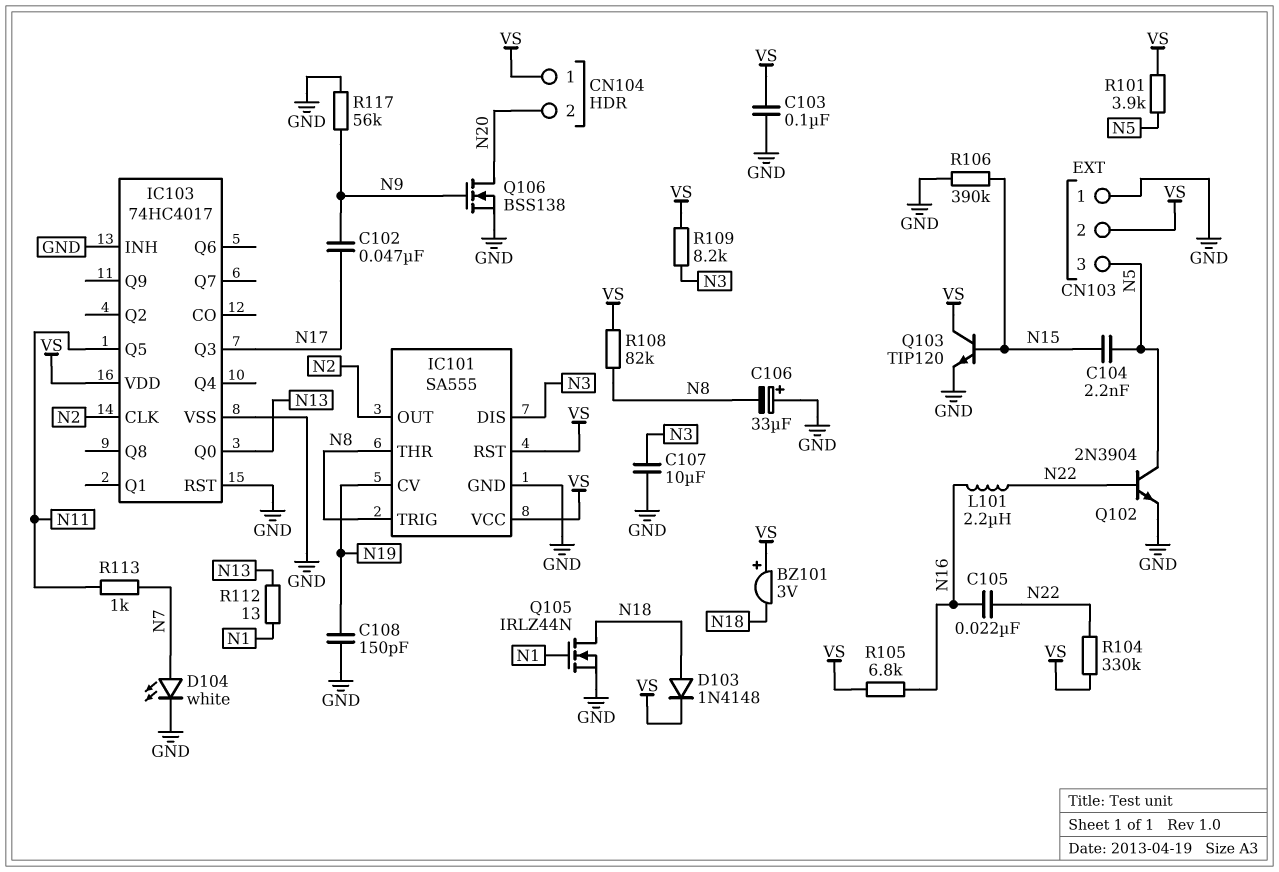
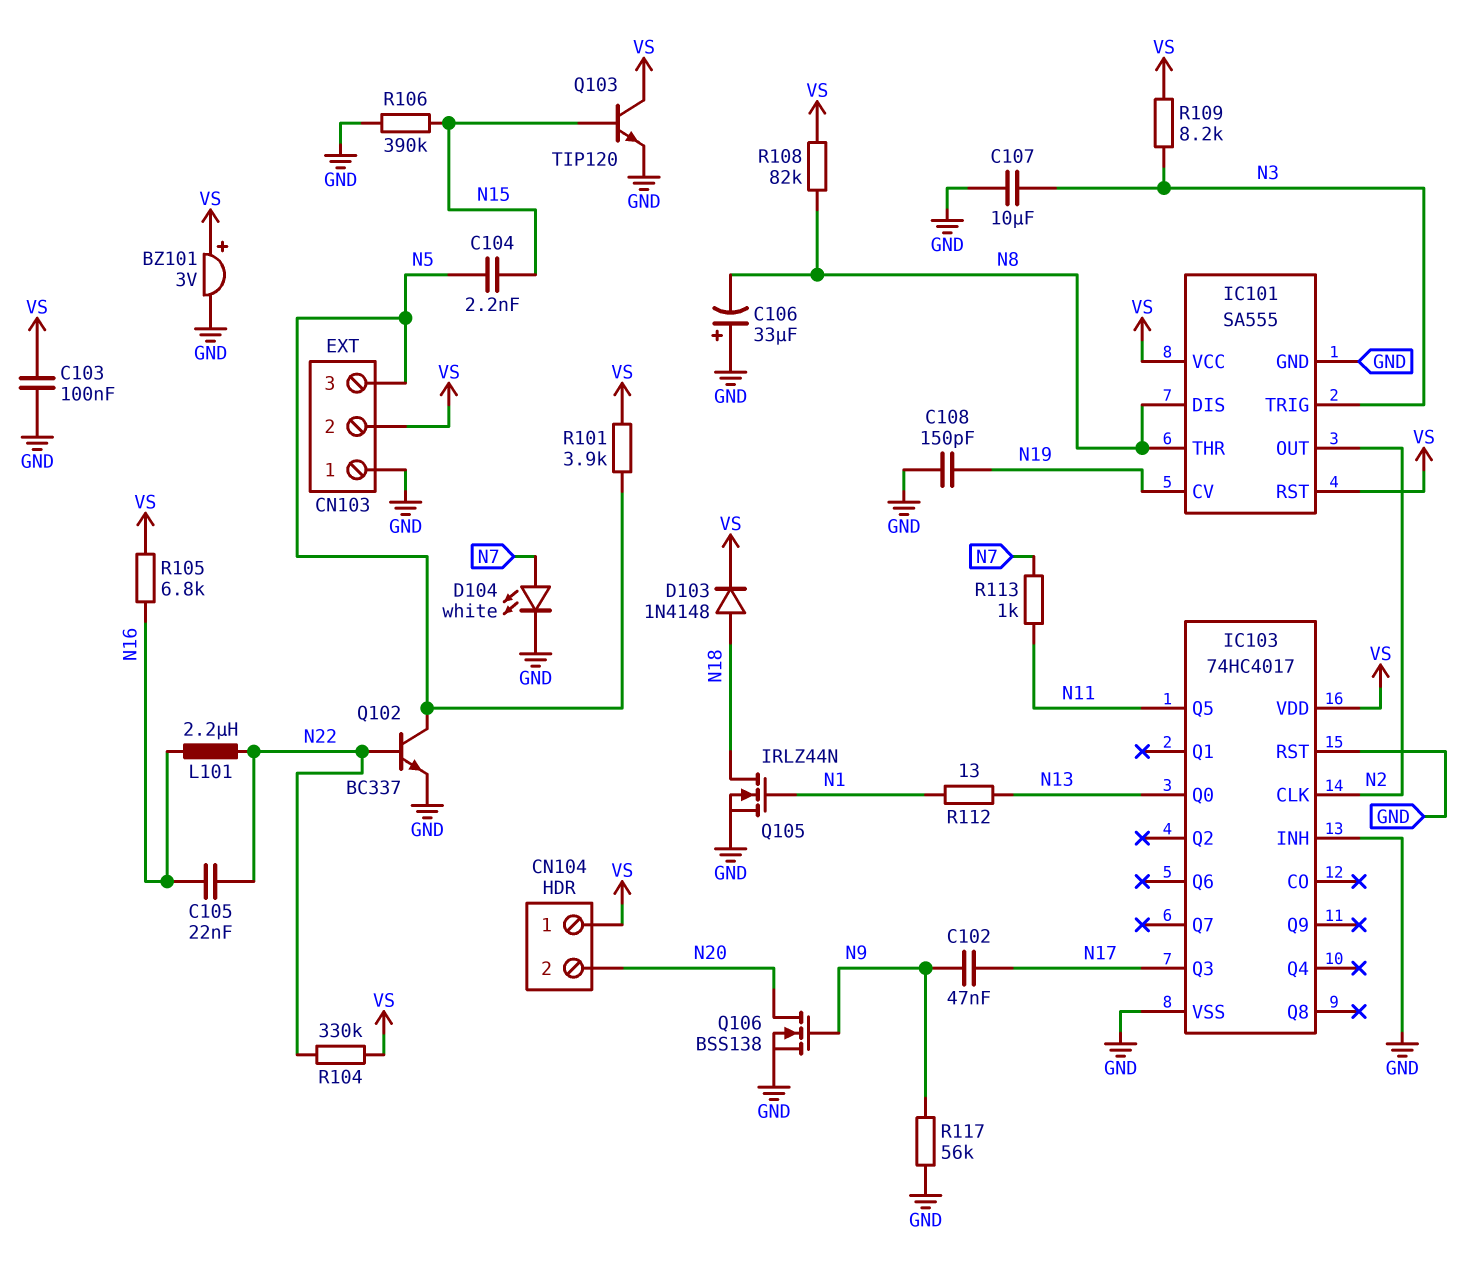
BZ101: buzzer 3V (plus VS, minus N18) -> buzzer 3V (plus VS, minus GND)
IC101 pin DIS: N3 -> N8
IC101 pin TRIG: N8 -> N3
Q102: NPN 2N3904 (B N22, C N5, E GND) -> NPN BC337 (B N22, C N5, E GND)

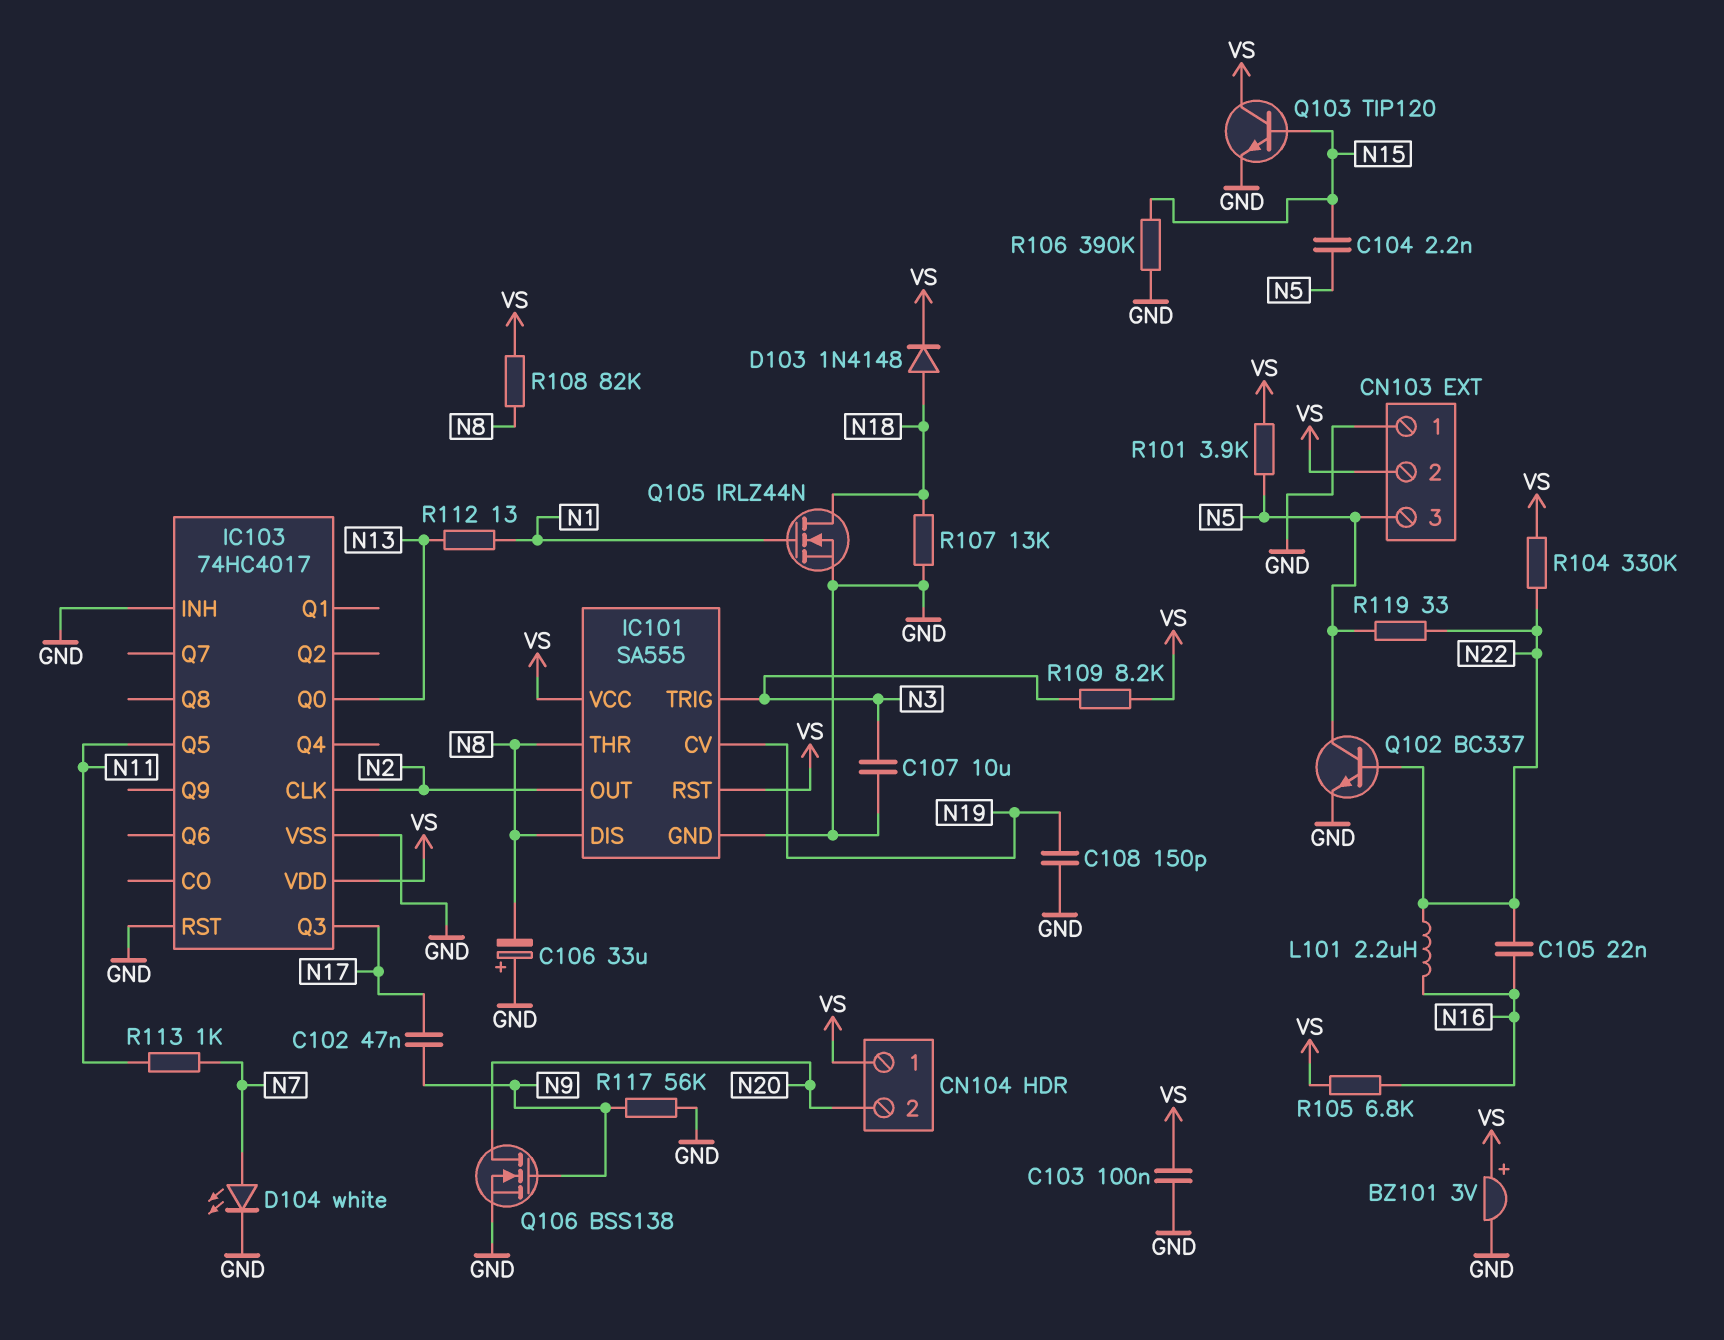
R107: none -> 13k (GND, N18)
R119: none -> 33 (N5, N22)

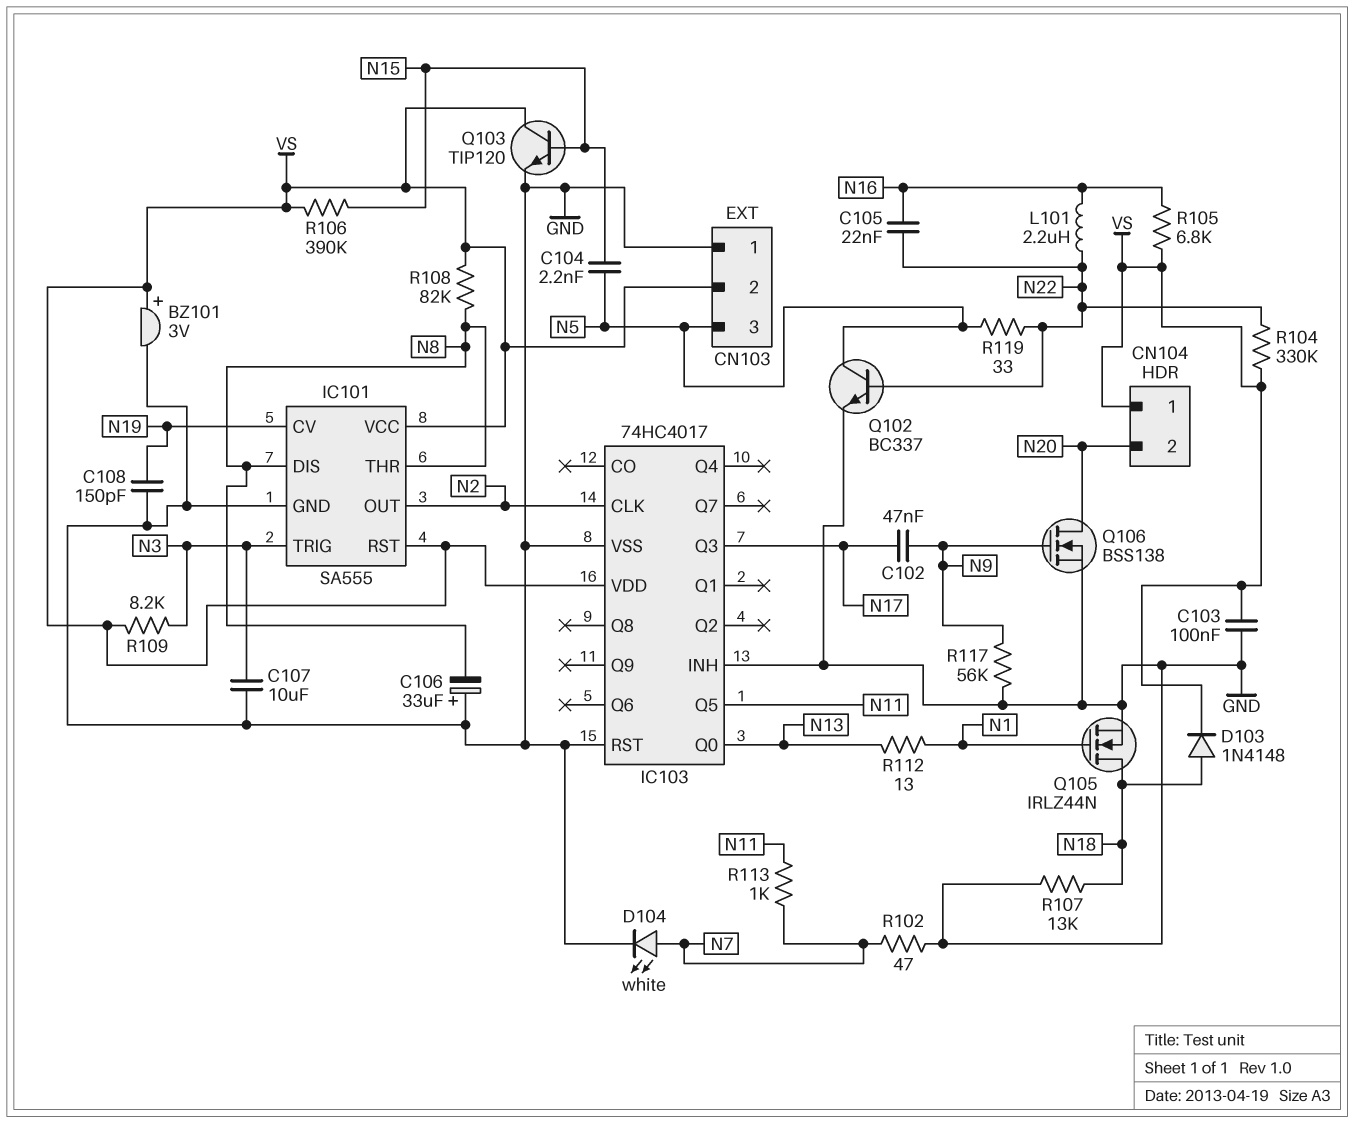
R101: 3.9k (N5, VS) -> none
R102: none -> 47 (GND, N7)
R106: 390k (GND, N15) -> 390k (N15, VS)

